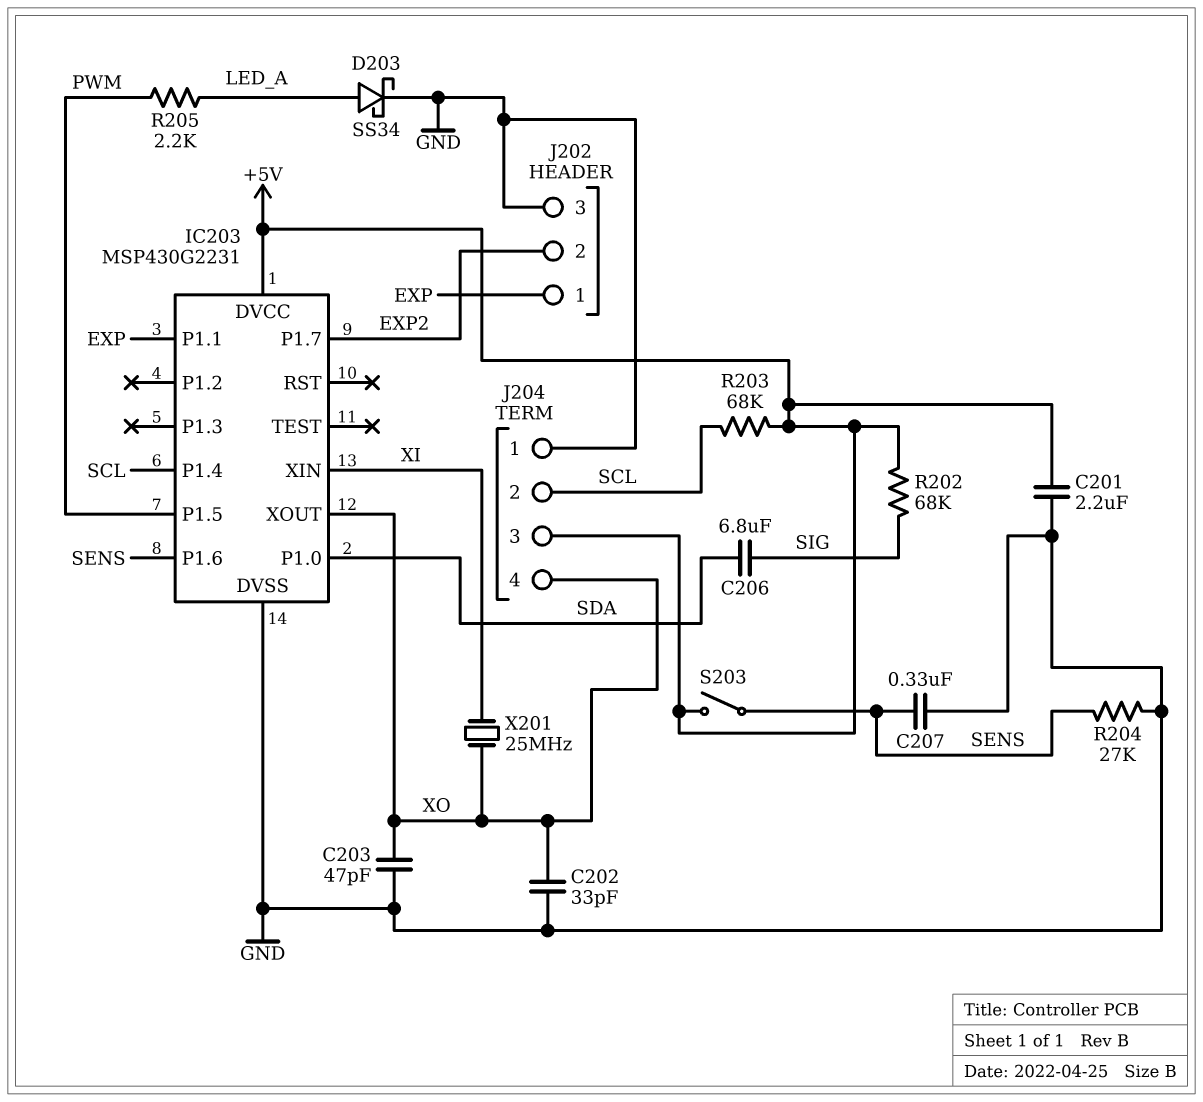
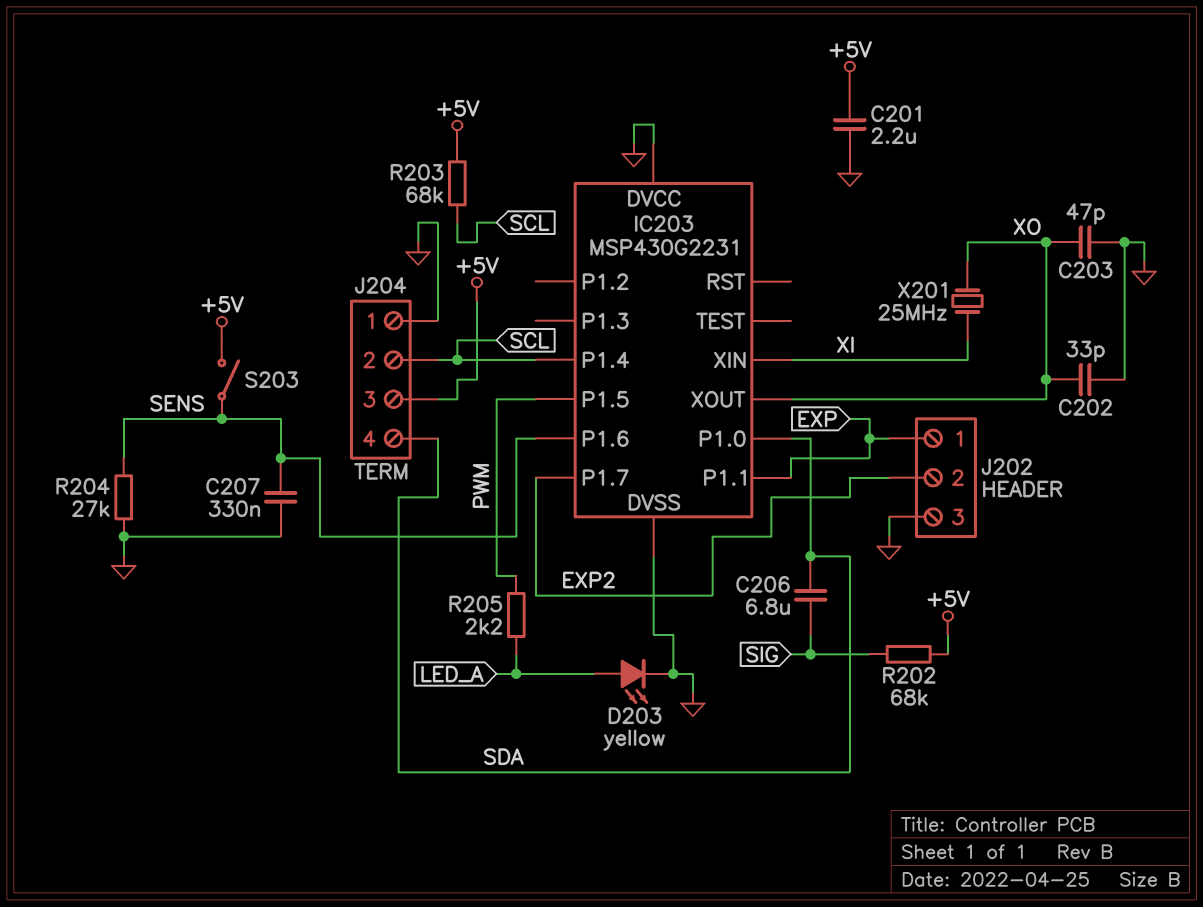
D203: schottky SS34 (A LED_A, K GND) -> LED yellow (A LED_A, K GND)
IC203 pin DVCC: +5V -> GND
J204 pin 4: XO -> SDA

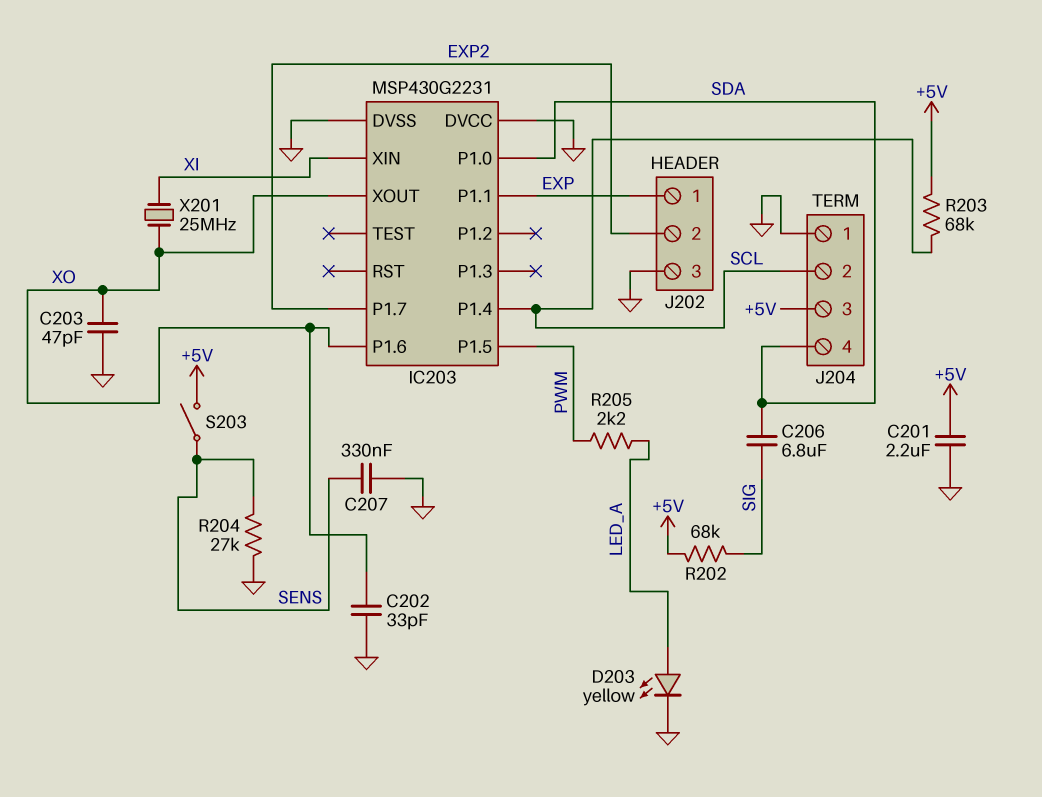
IC203 pin P1.6: SENS -> XO

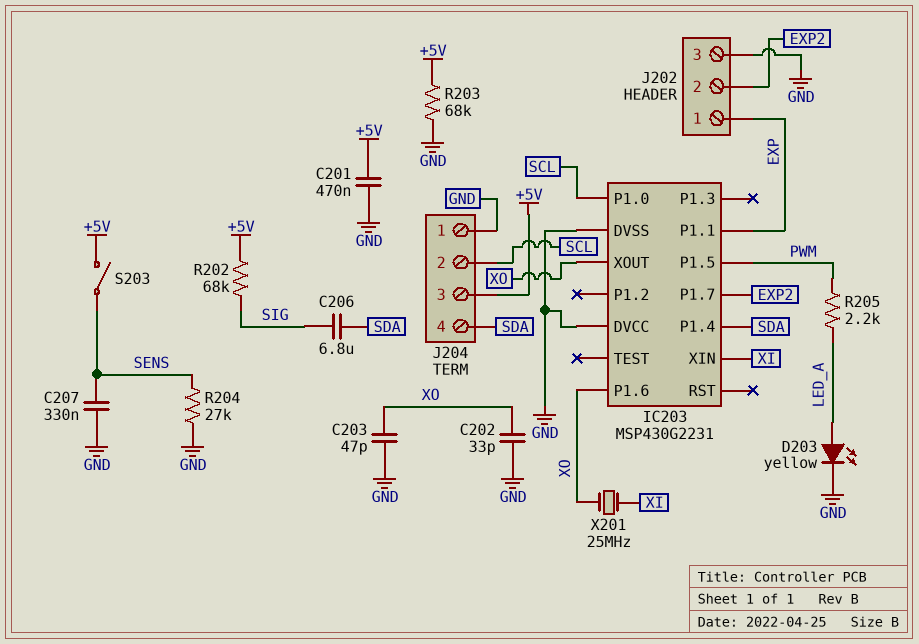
C201: 2.2uF (+5V, GND) -> 470nF (+5V, GND)
IC203 pin P1.0: SDA -> SCL
IC203 pin P1.4: SCL -> SDA
R203: 68k (+5V, SCL) -> 68k (+5V, GND)

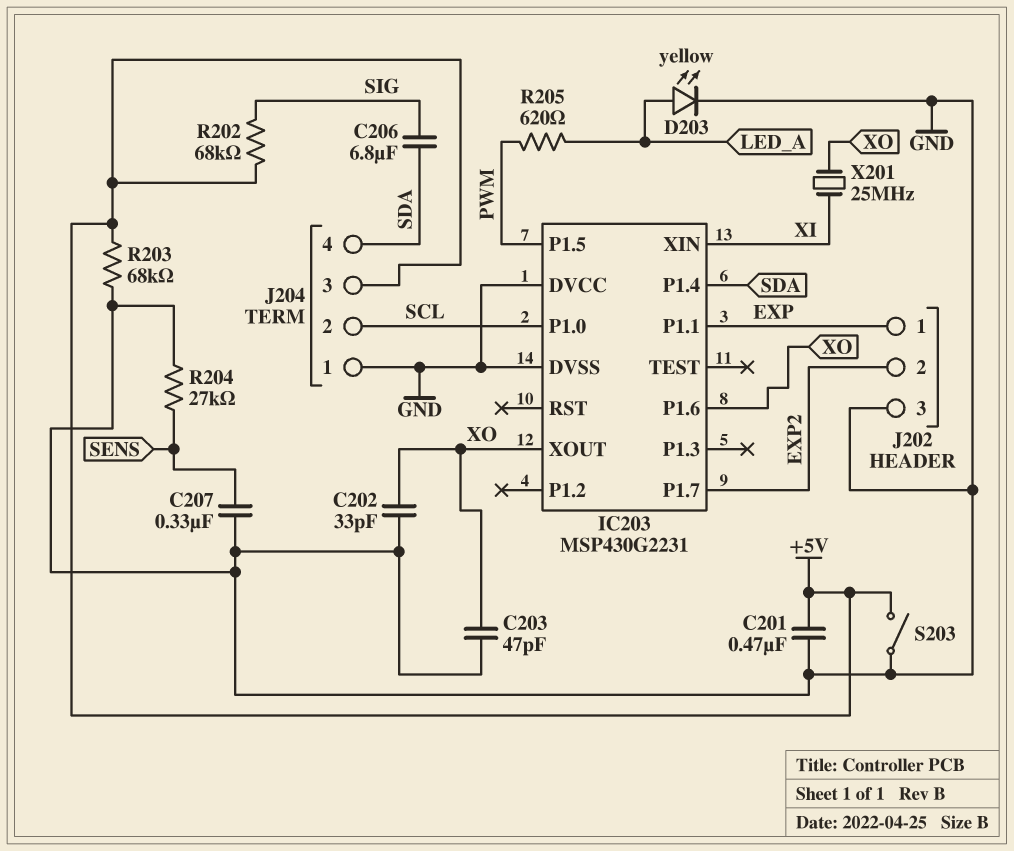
R205: 2.2k (LED_A, PWM) -> 620 (LED_A, PWM)
S203: switch (+5V, SENS) -> switch (+5V, GND)

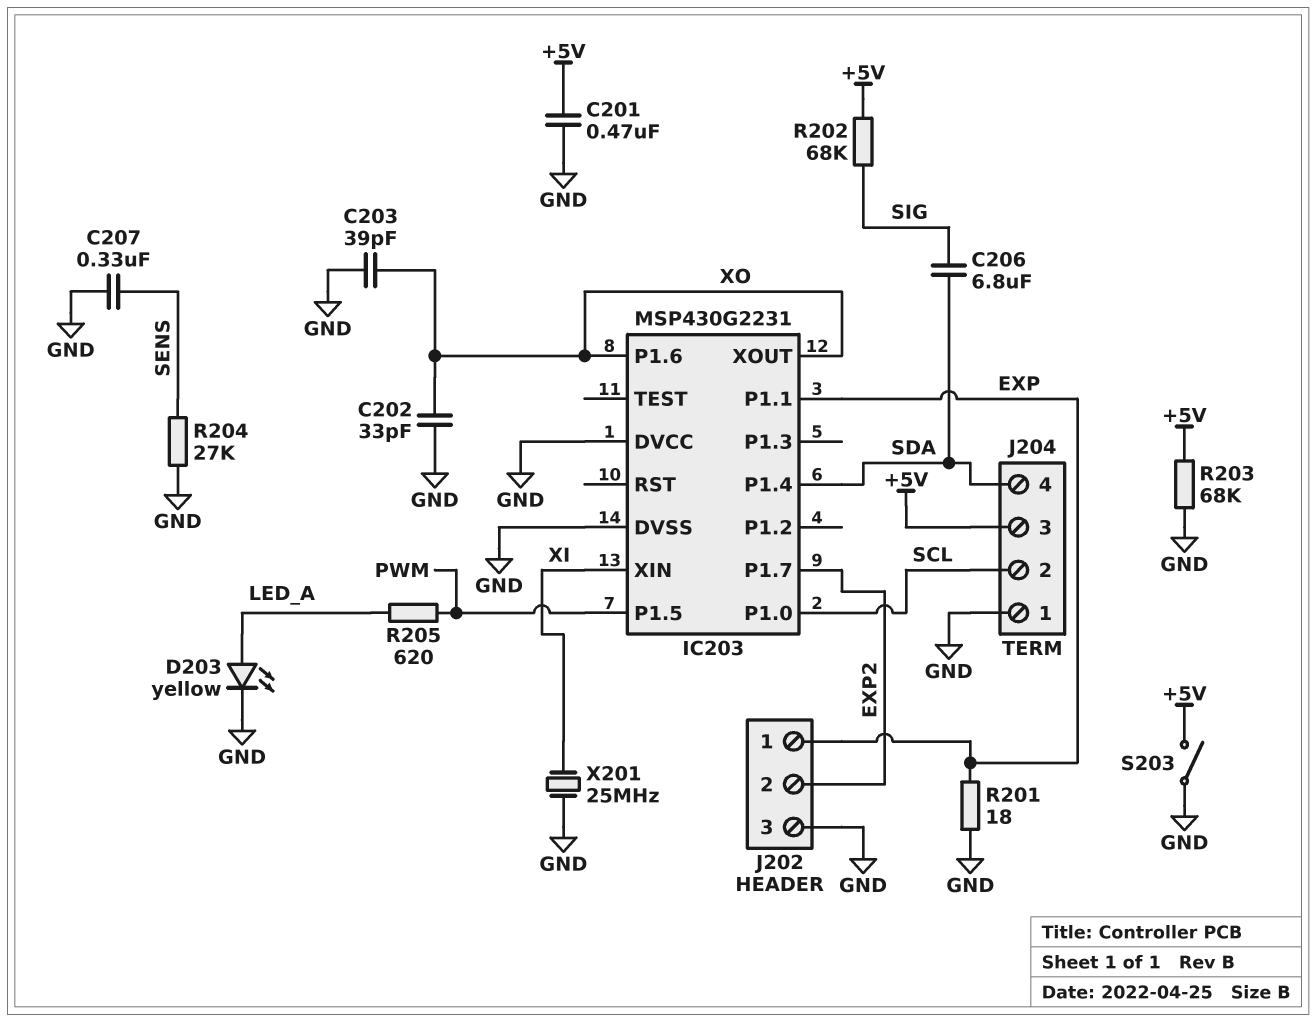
C203: 47pF (GND, XO) -> 39pF (GND, XO)
R201: none -> 18 (EXP, GND)
X201: 25MHz (XI, XO) -> 25MHz (GND, XI)

